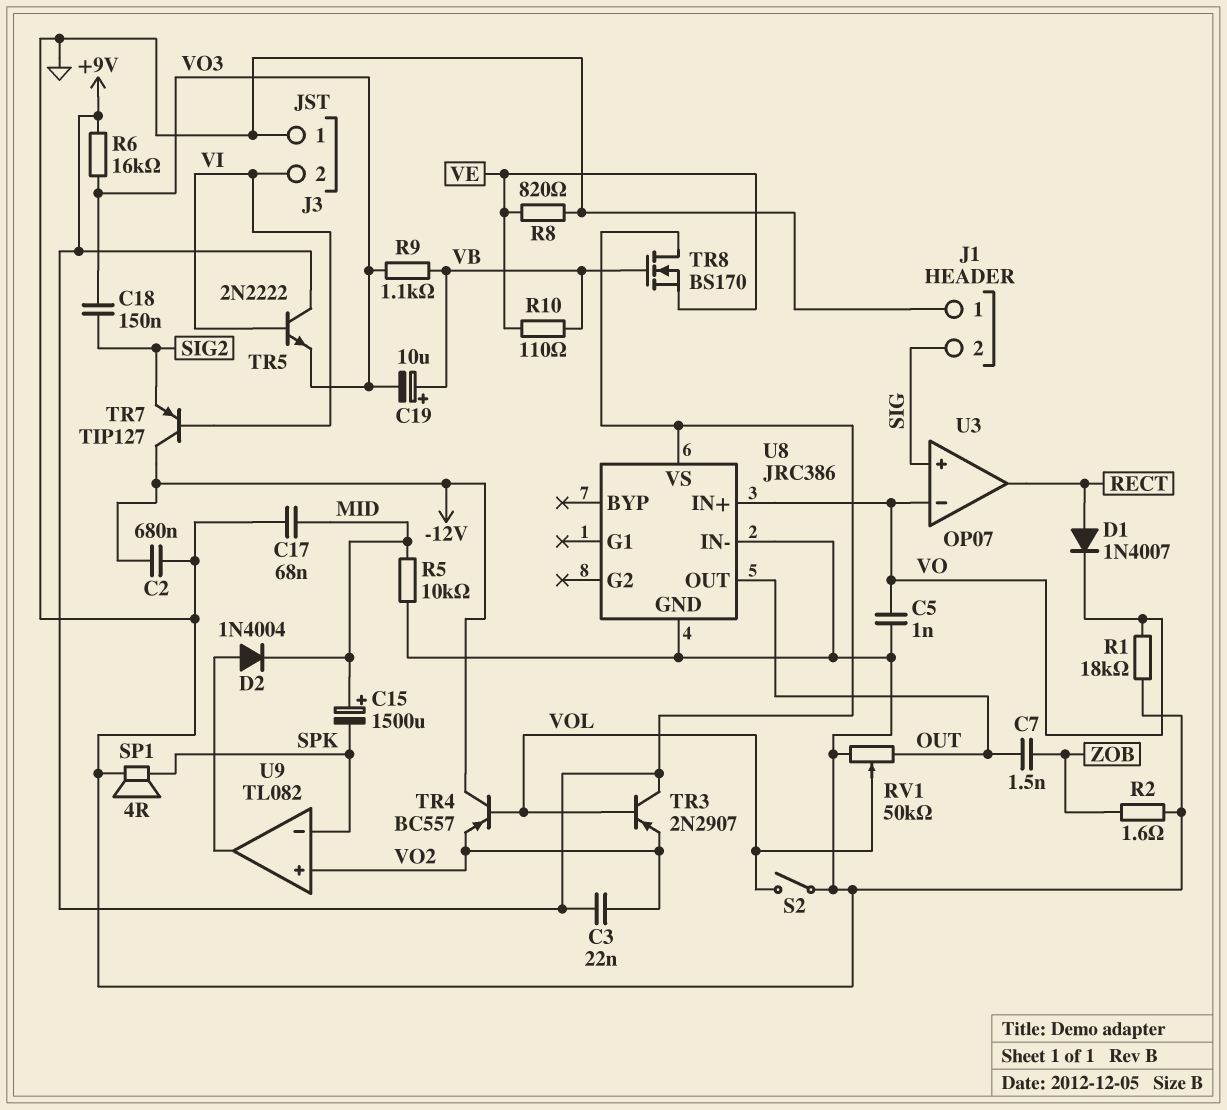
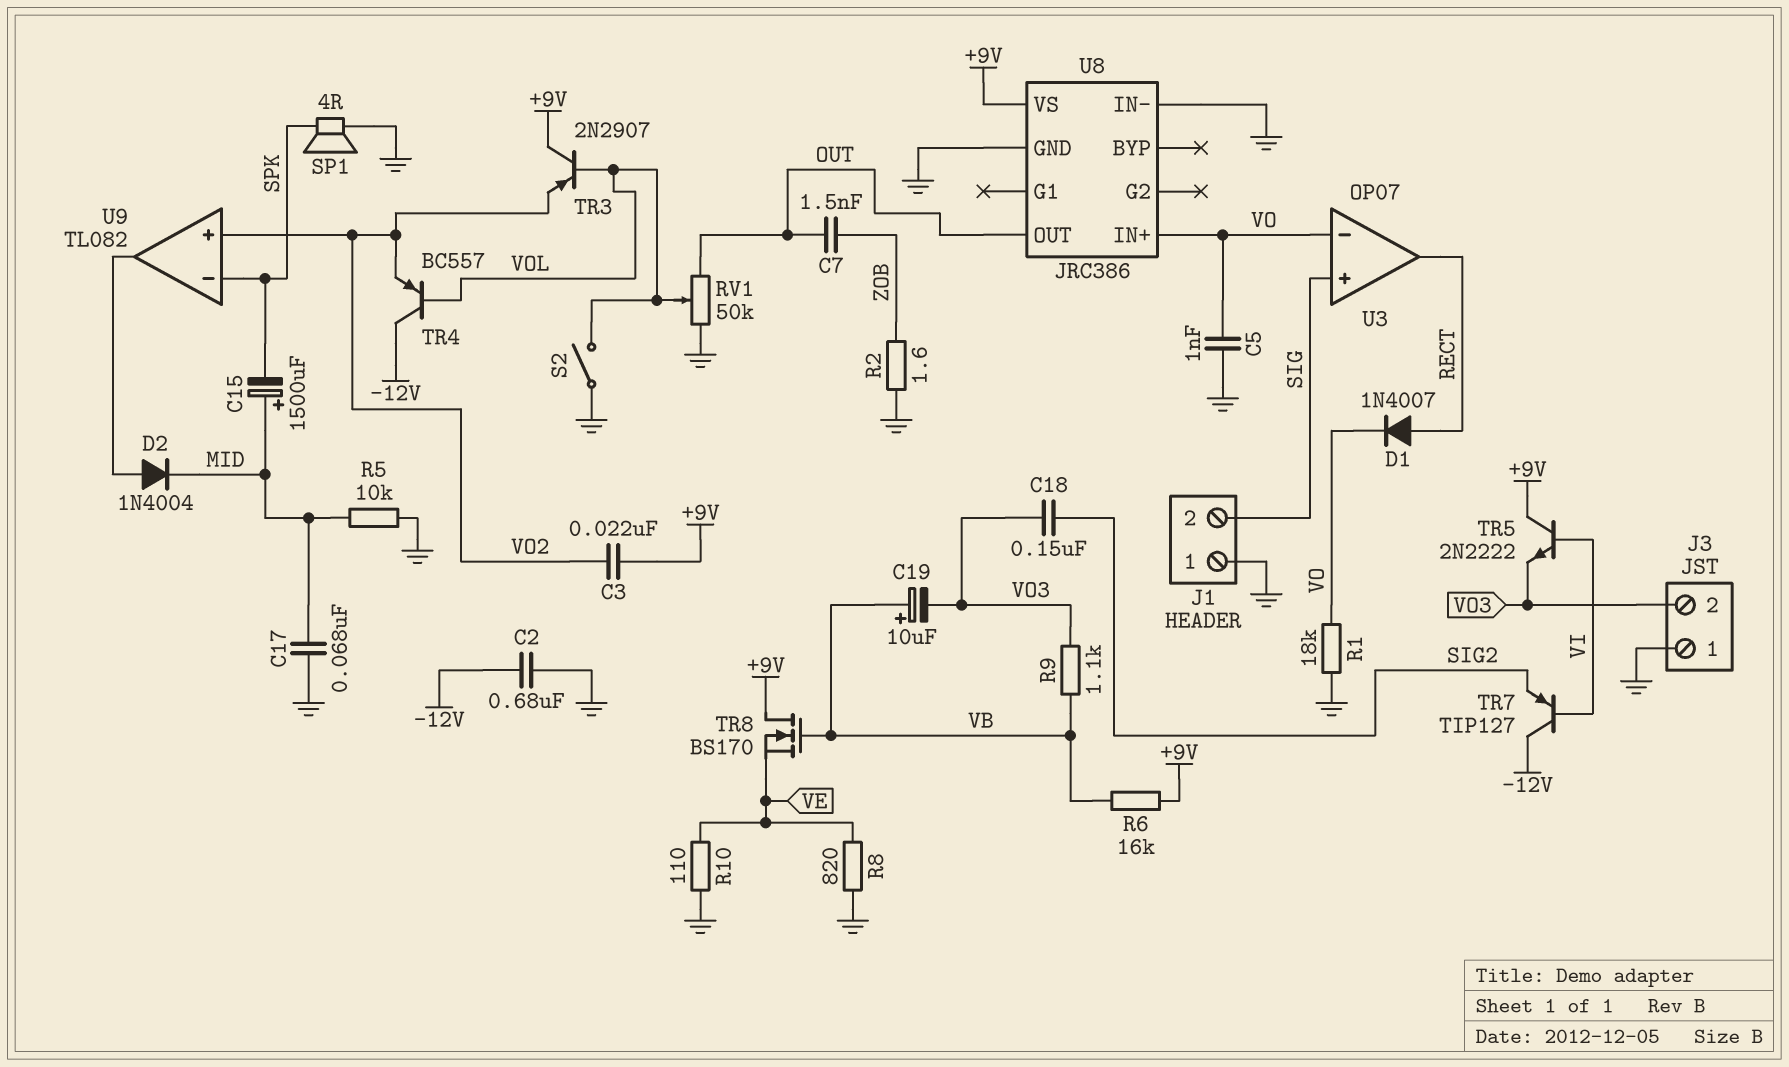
J3 pin 2: VI -> VO3
R6: 16k (+9V, VO3) -> 16k (+9V, VB)
R10: 110 (VB, VE) -> 110 (GND, VE)

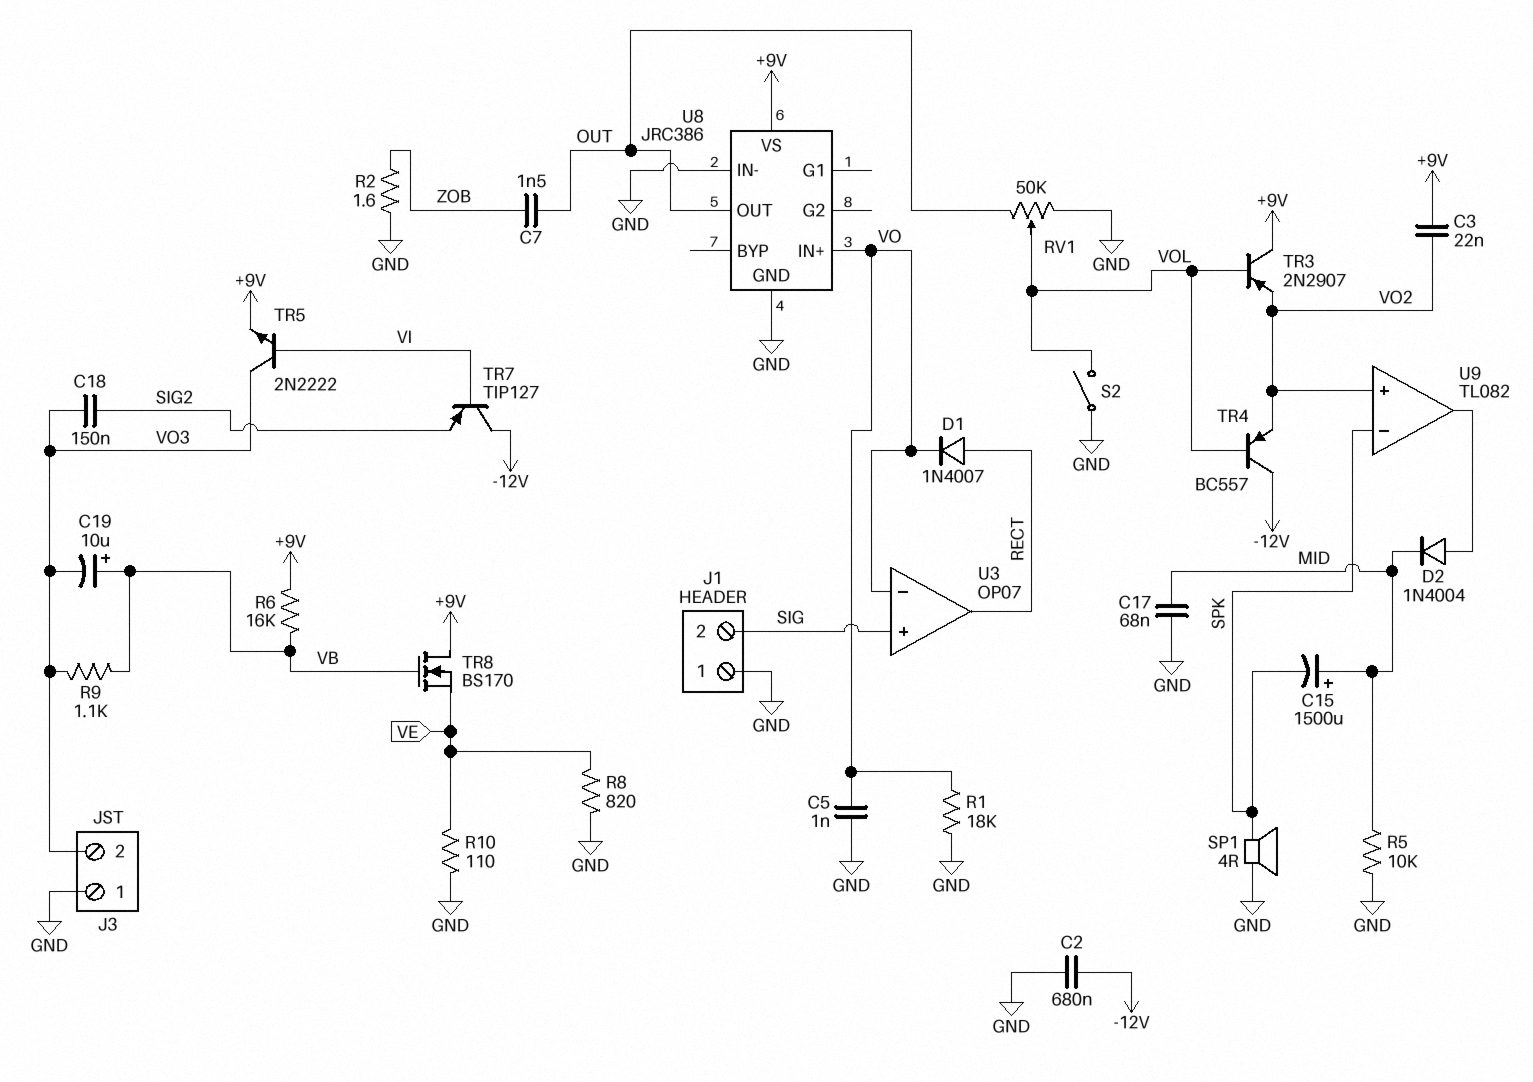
TR5: NPN 2N2222 (B VI, C +9V, E VO3) -> NPN 2N2222 (B VI, C VO3, E +9V)

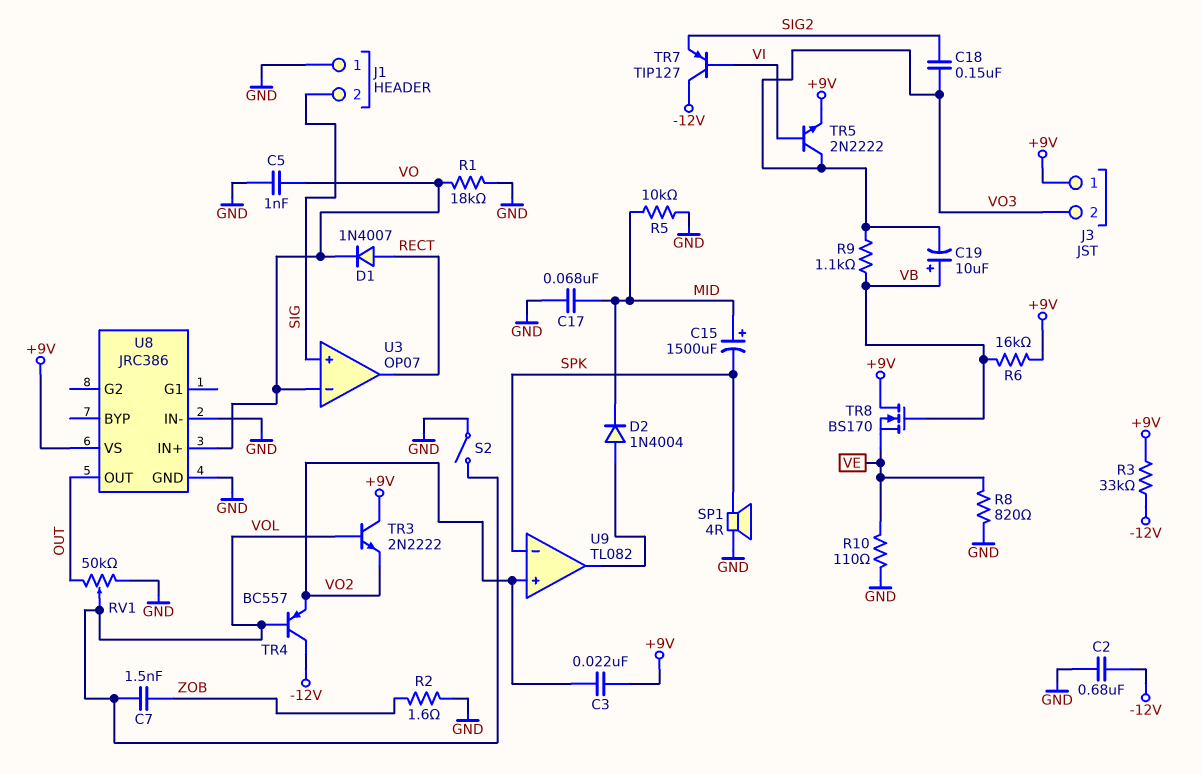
C7: 1.5nF (OUT, ZOB) -> 1.5nF (VOL, ZOB)
J3 pin 1: GND -> +9V
R3: none -> 33k (+9V, -12V)
TR3: PNP 2N2907 (B VOL, C +9V, E VO2) -> NPN 2N2222 (B VOL, C +9V, E VO2)

